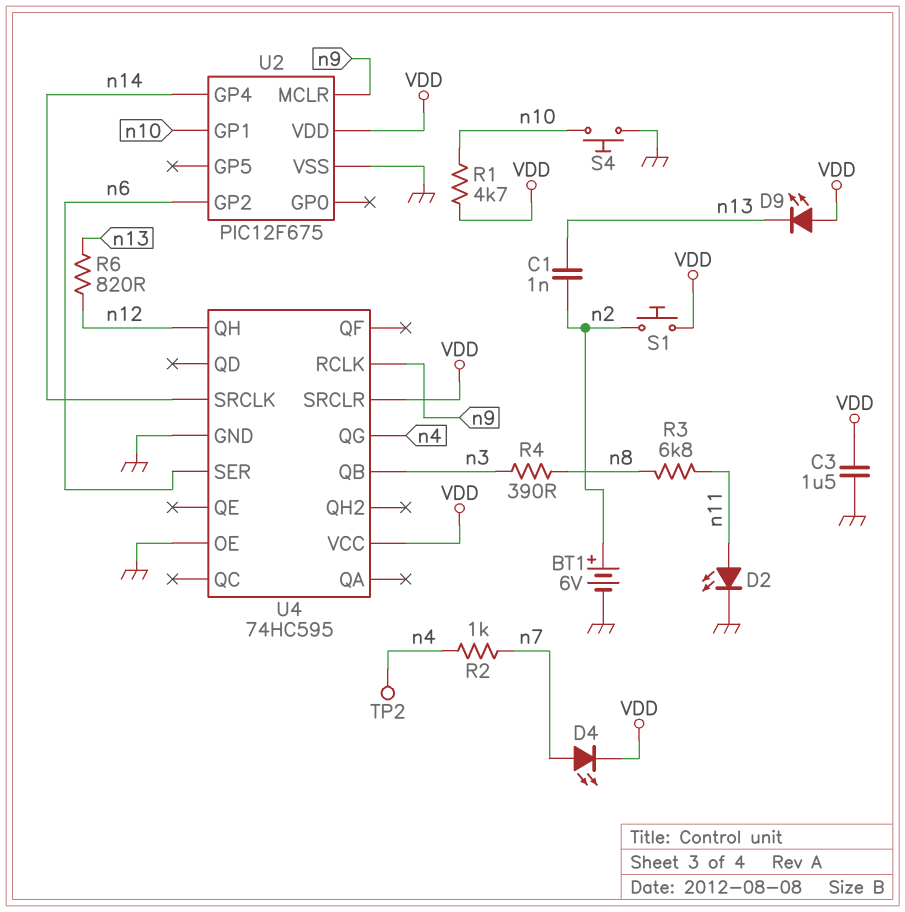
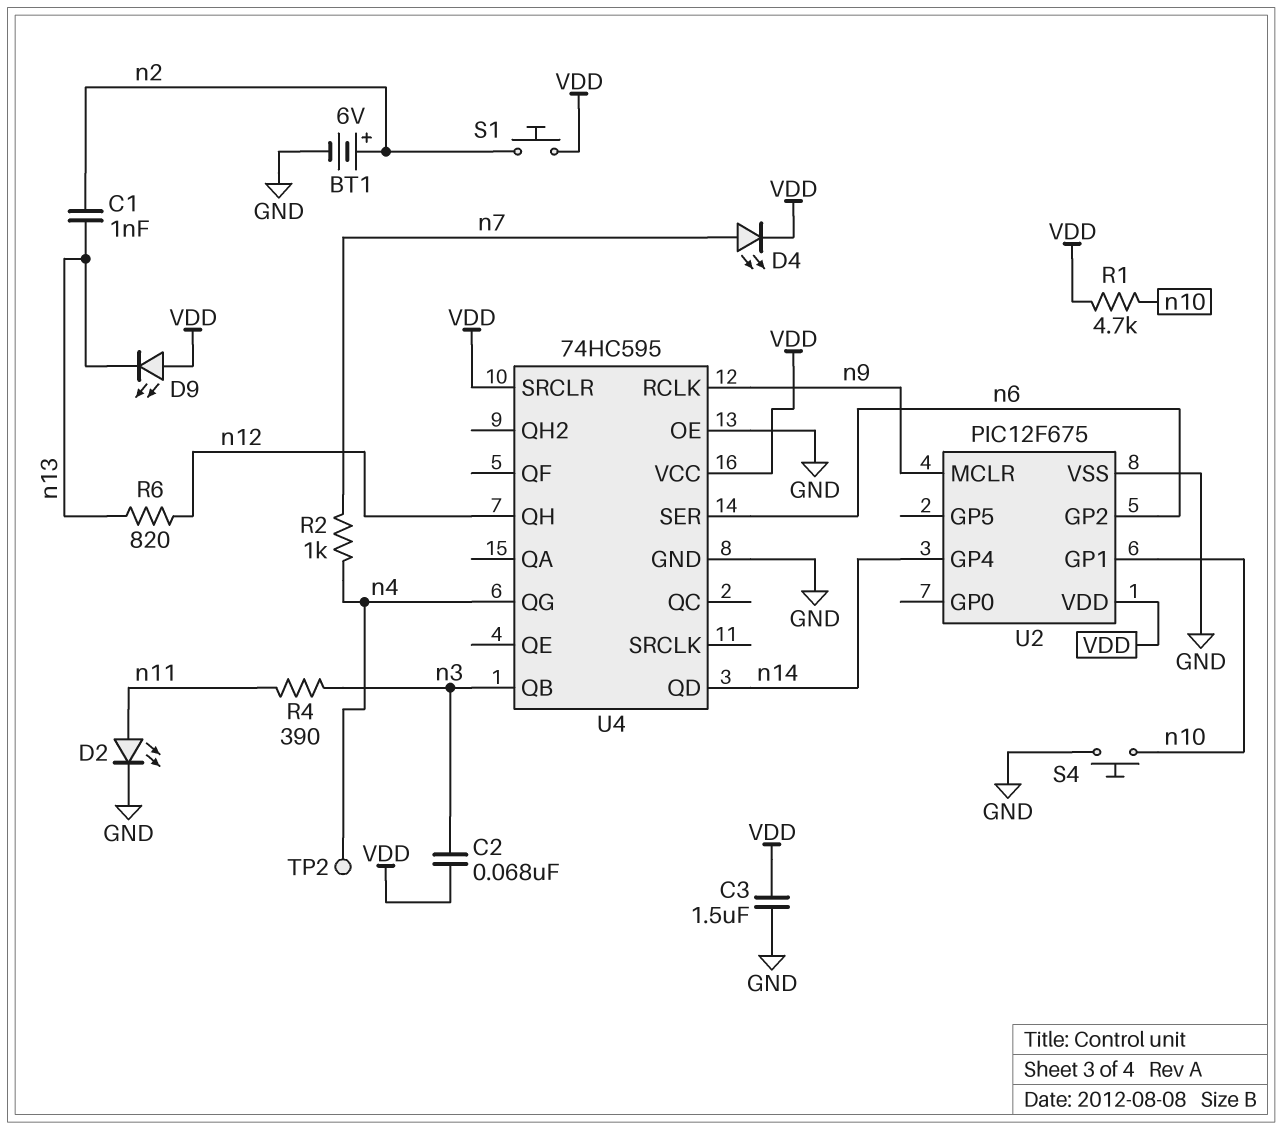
C2: none -> 68nF (VDD, n3)
R3: 6.8k (n8, n11) -> none
R4: 390 (n3, n8) -> 390 (n3, n11)
U4 pin QD: none -> n14
U4 pin SRCLK: n14 -> none

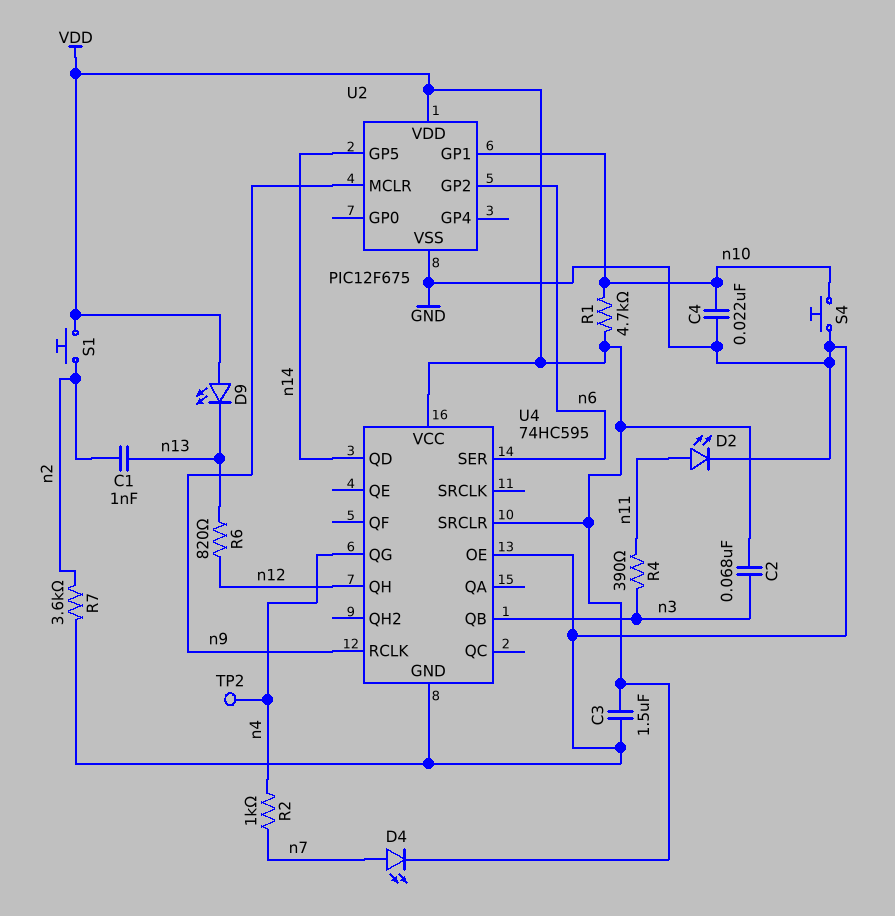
BT1: 6V (plus n2, minus GND) -> none
C4: none -> 22nF (GND, n10)
R7: none -> 3.6k (GND, n2)
U2 pin GP4: n14 -> none
U2 pin GP5: none -> n14

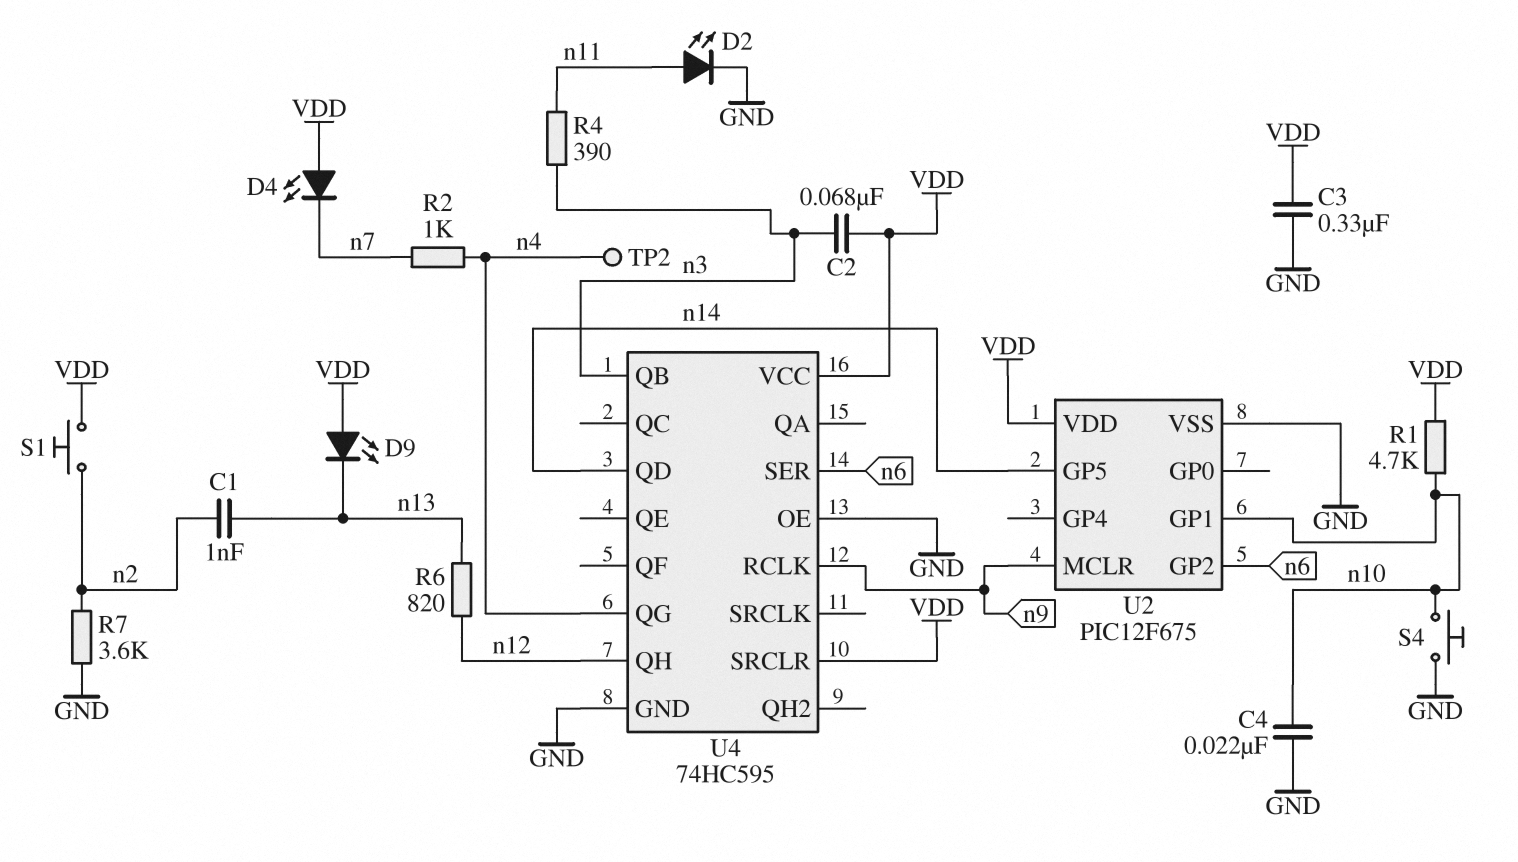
C3: 1.5uF (GND, VDD) -> 330nF (GND, VDD)
D4: LED (A n7, K VDD) -> LED (A VDD, K n7)

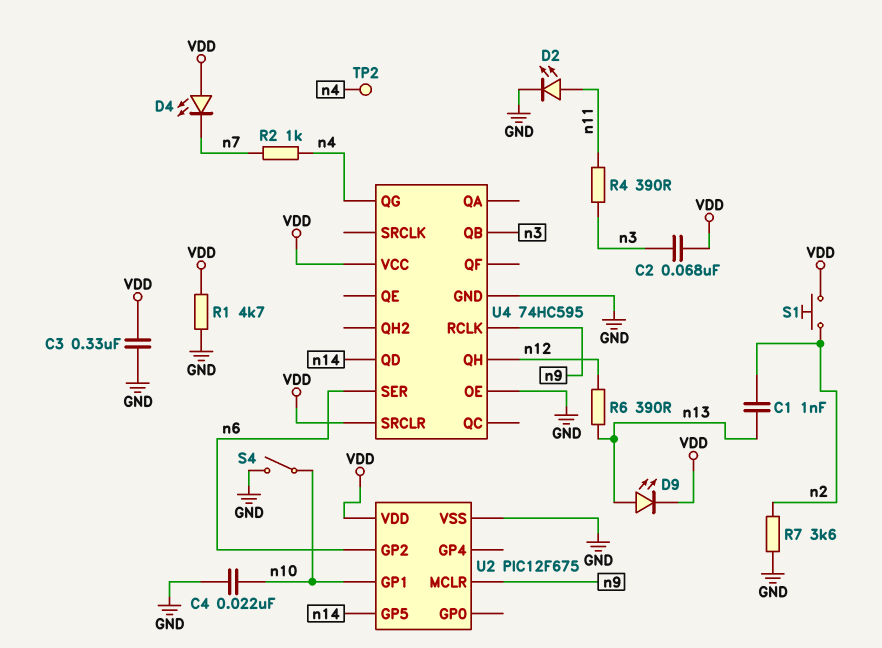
D9: LED (A VDD, K n13) -> LED (A n13, K VDD)
R1: 4.7k (VDD, n10) -> 4.7k (GND, VDD)
R6: 820 (n12, n13) -> 390 (n12, n13)
S4: button (GND, n10) -> switch (GND, n10)

